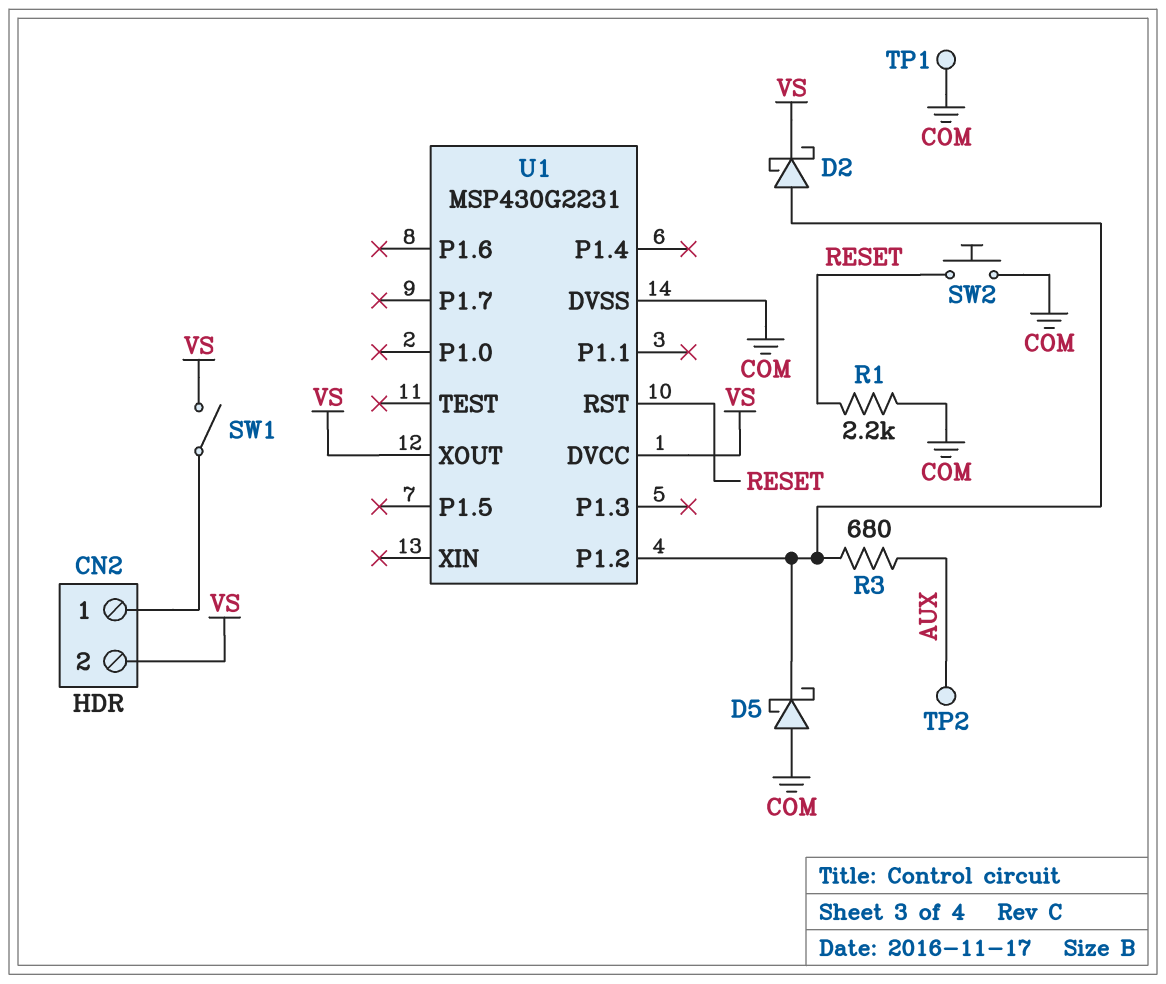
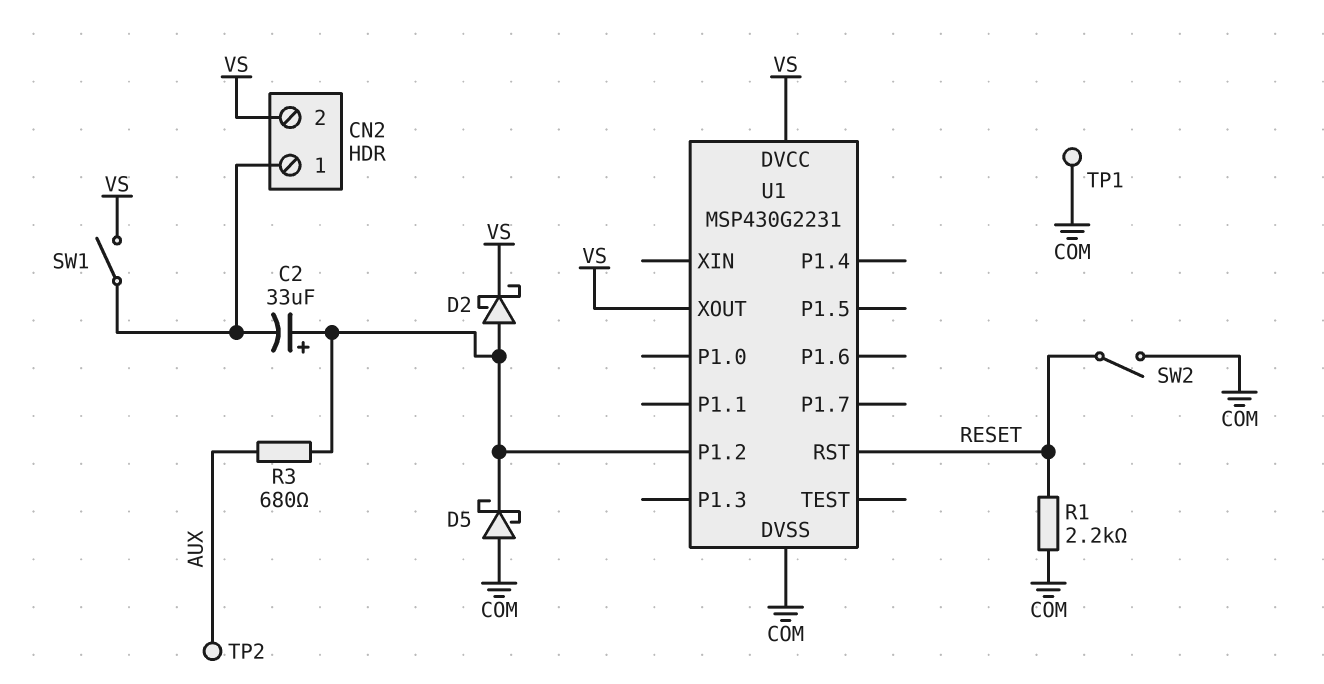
C2: none -> 33uF (plus U1/P1.2, minus CN2/1)
SW2: button (COM, RESET) -> switch (COM, RESET)

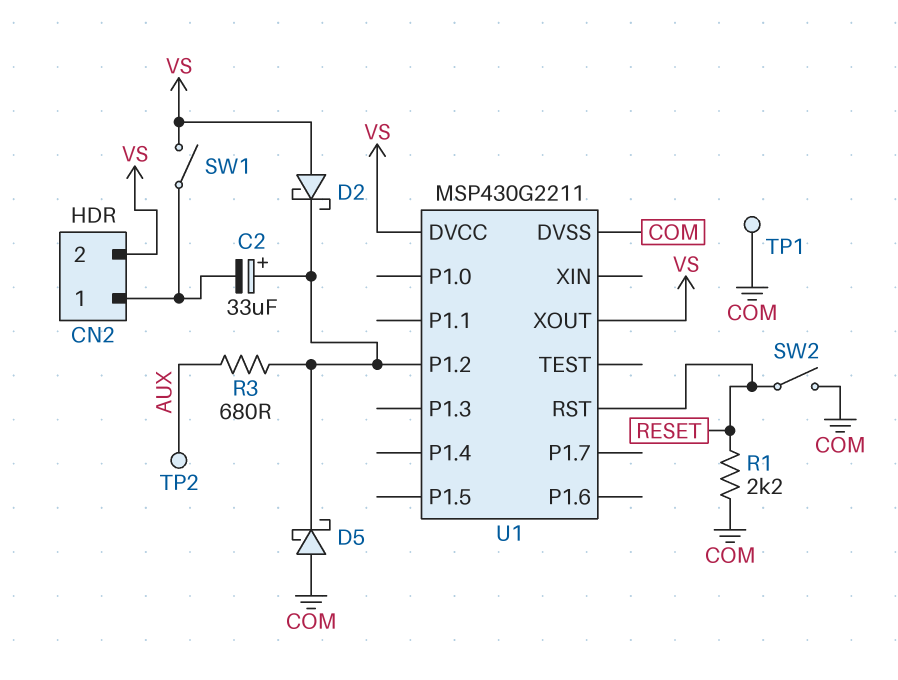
D2: schottky (A U1/P1.2, K VS) -> schottky (A VS, K U1/P1.2)
U1: MSP430G2231 -> MSP430G2211

